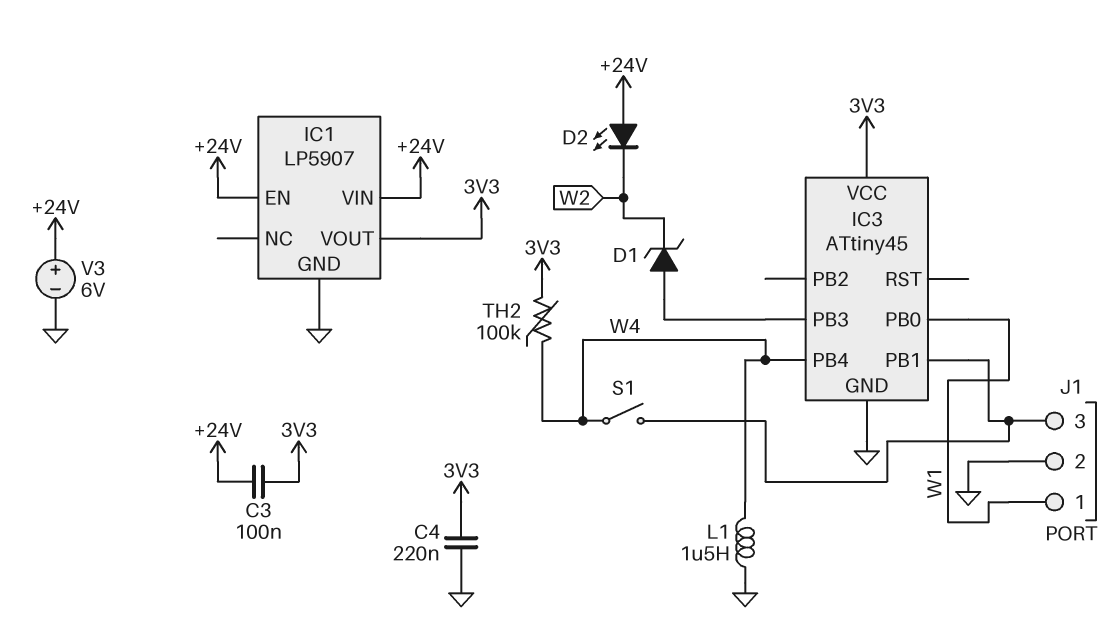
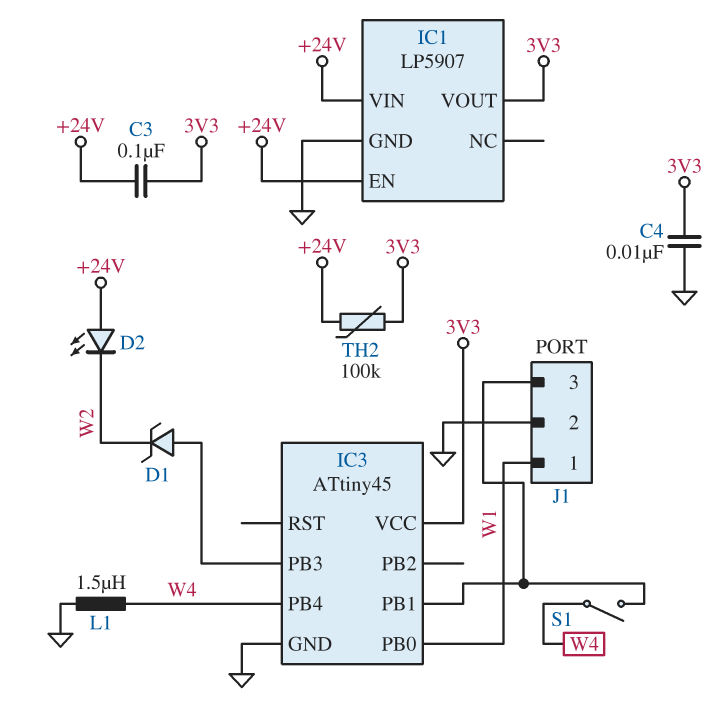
C4: 220nF (3V3, GND) -> 10nF (3V3, GND)
TH2: 100k (3V3, W4) -> 100k (+24V, 3V3)
V3: 6V (plus +24V, minus GND) -> none

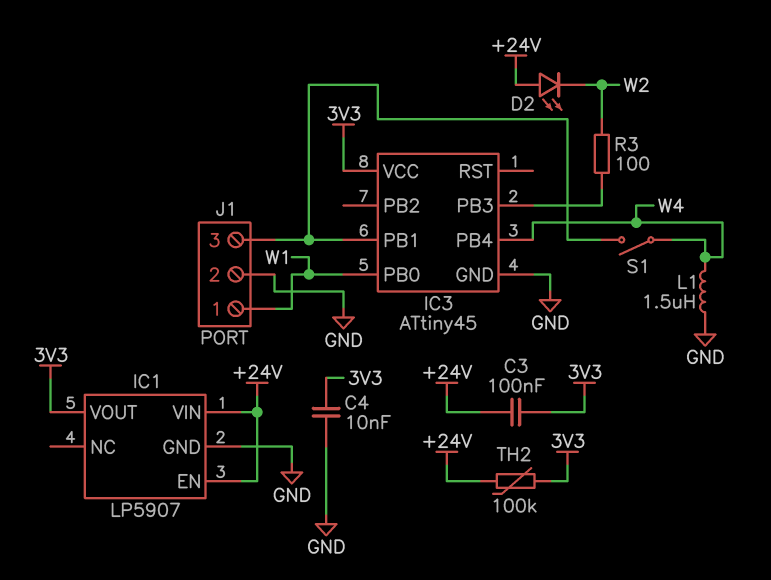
D1: zener (A IC3/PB3, K W2) -> none
R3: none -> 100 (IC3/PB3, W2)

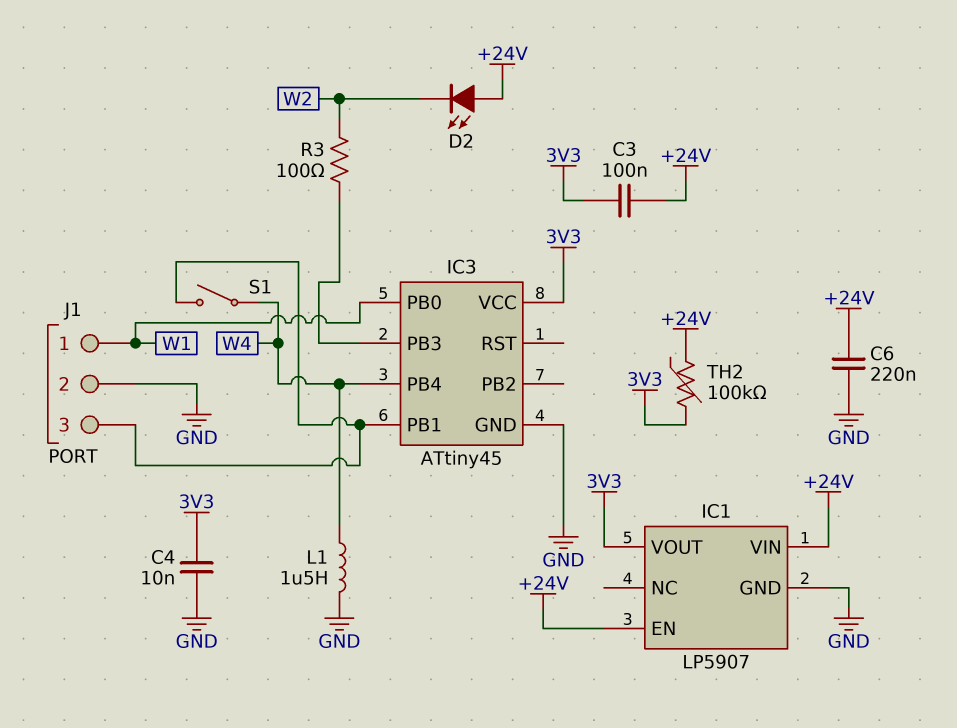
C6: none -> 220nF (+24V, GND)

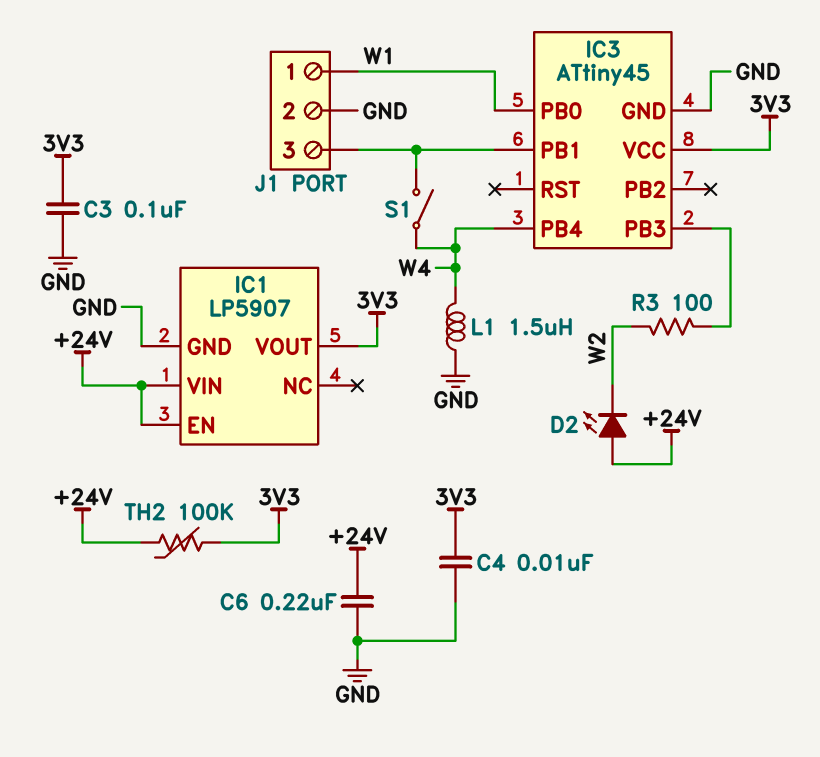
C3: 100nF (+24V, 3V3) -> 100nF (3V3, GND)

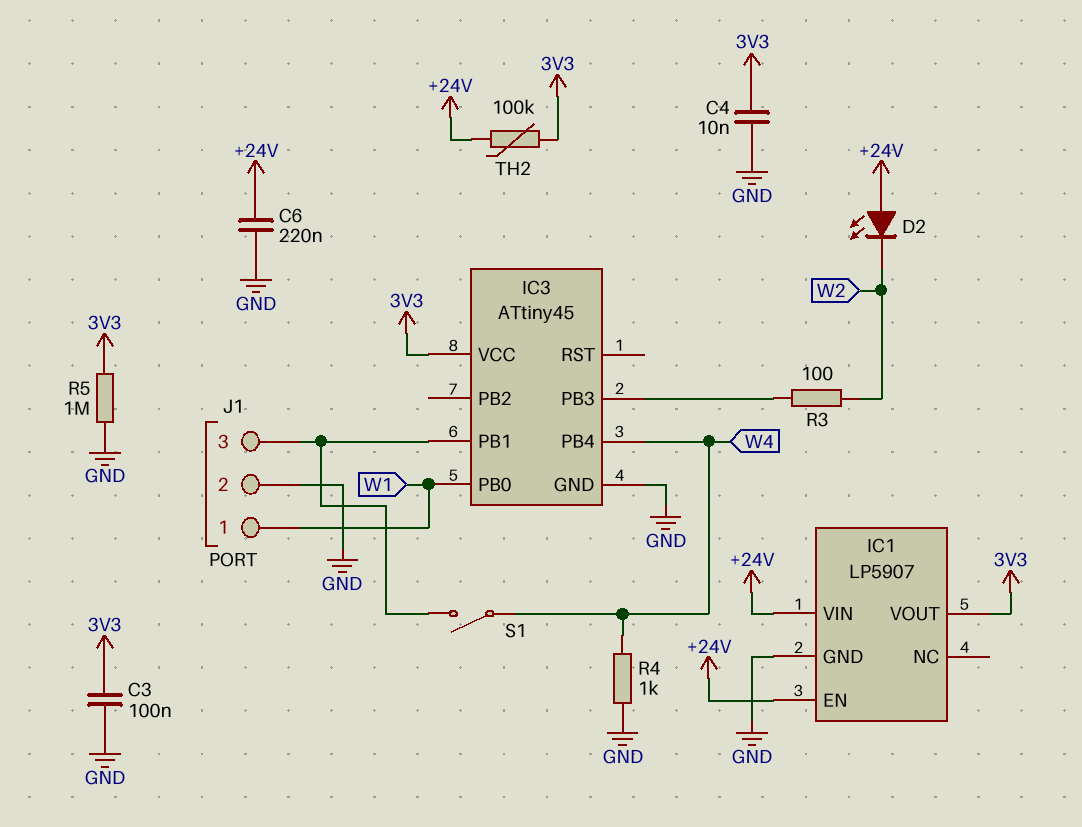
L1: 1.5uH (GND, W4) -> none
R4: none -> 1k (GND, W4)
R5: none -> 1M (3V3, GND)

